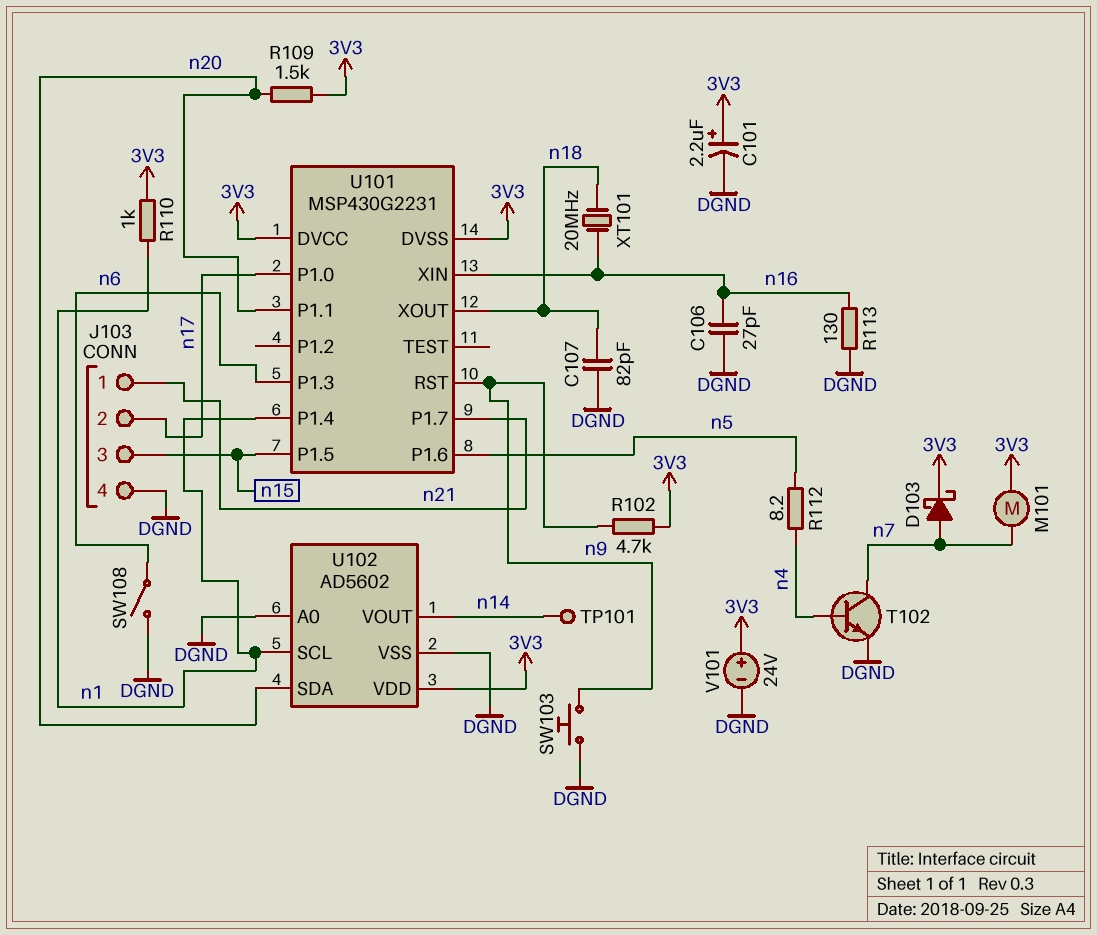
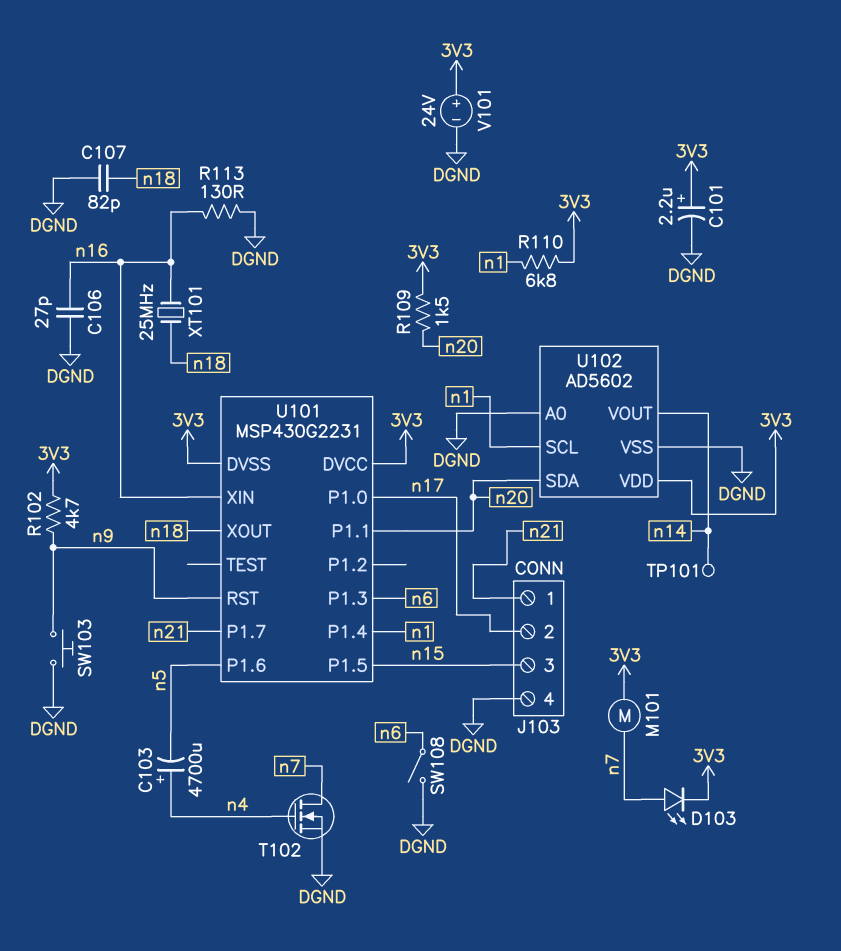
C103: none -> 4700uF (plus n4, minus n5)
D103: schottky (A n7, K 3V3) -> LED (A n7, K 3V3)
R110: 1k (3V3, n1) -> 6.8k (3V3, n1)
R112: 8.2 (n4, n5) -> none
T102: NPN (B n4, C n7, E DGND) -> NMOS (G n4, D n7, S DGND)
XT101: 20MHz (n16, n18) -> 25MHz (n16, n18)

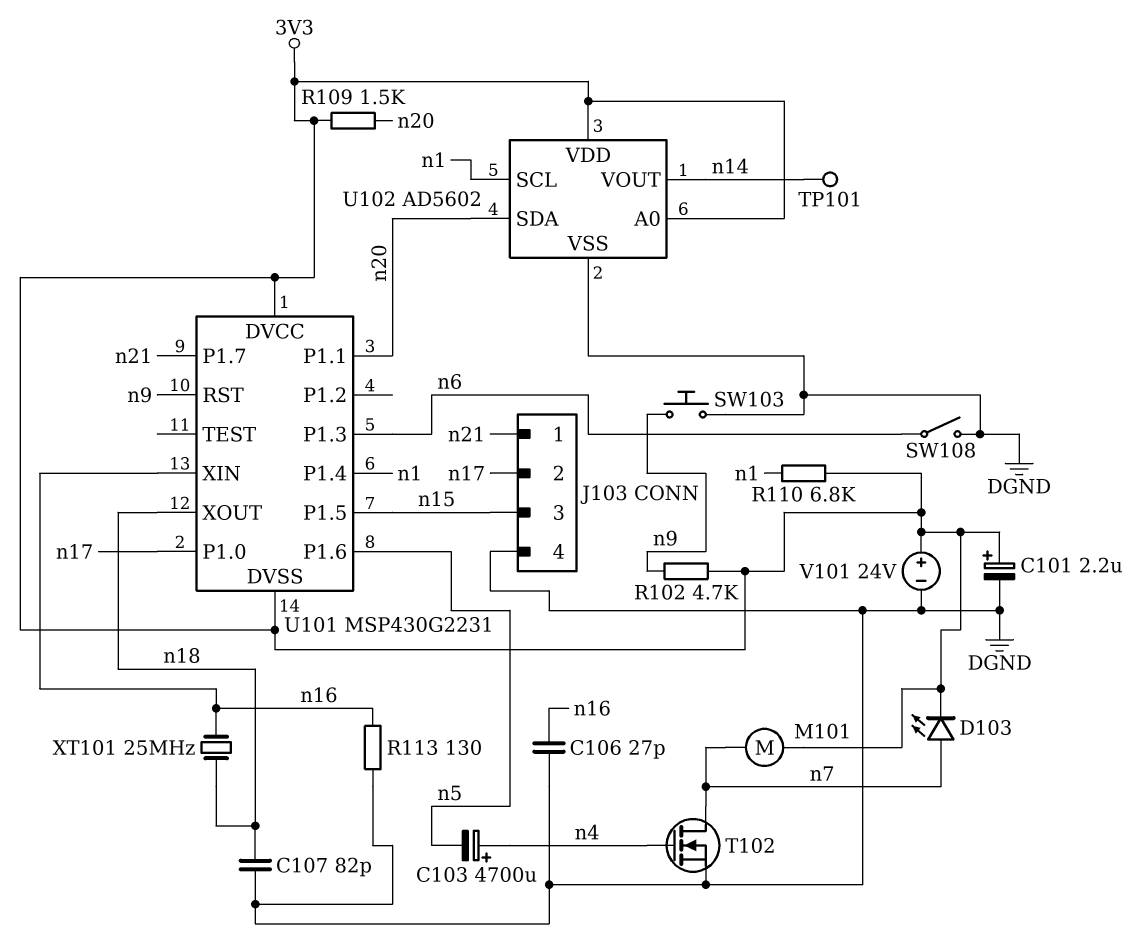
U102 pin A0: DGND -> 3V3

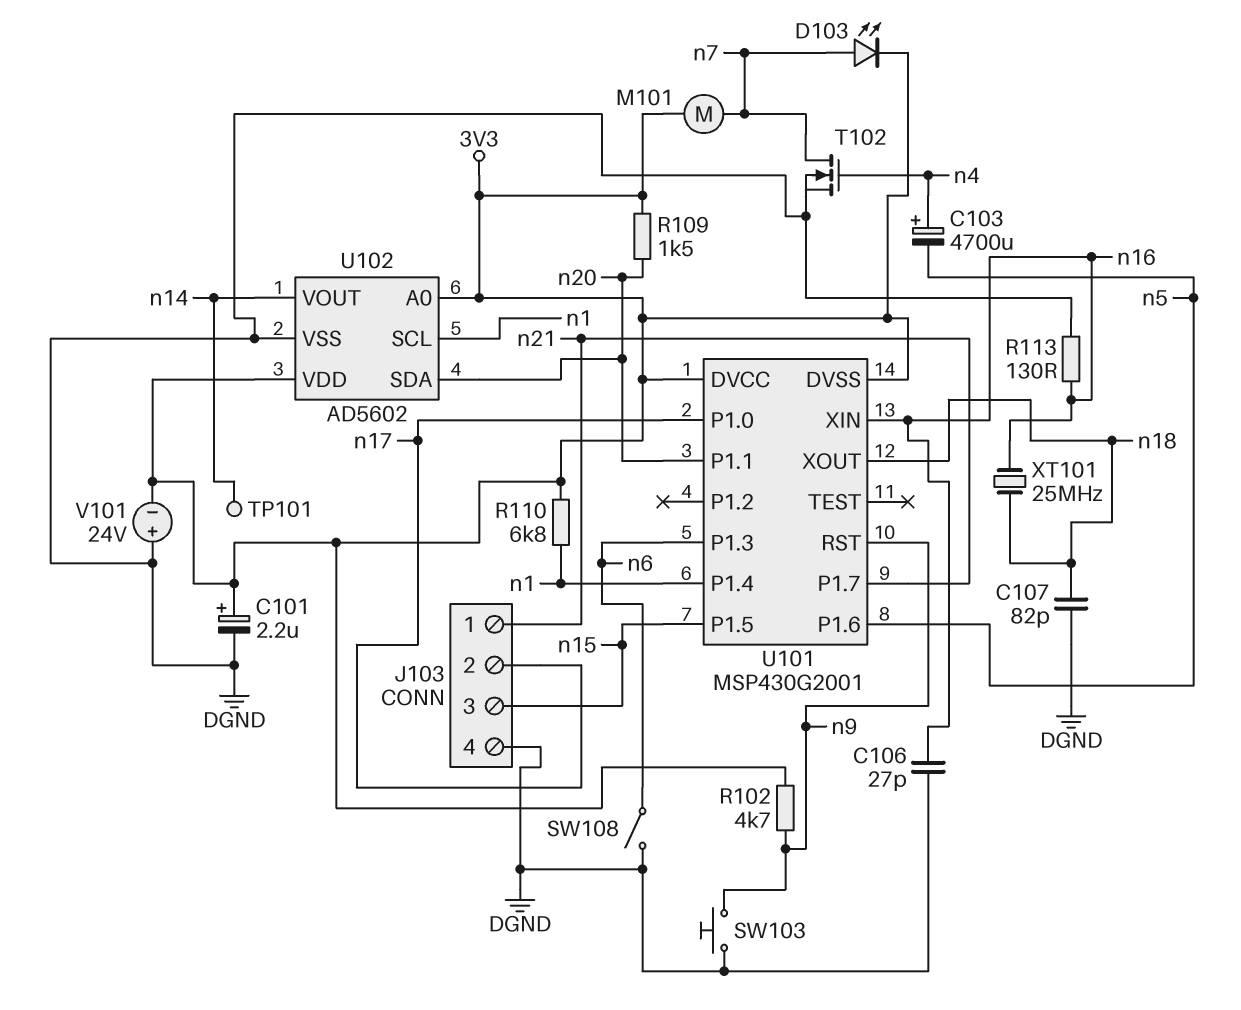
U101: MSP430G2231 -> MSP430G2001
V101: 24V (plus 3V3, minus DGND) -> 24V (plus DGND, minus 3V3)

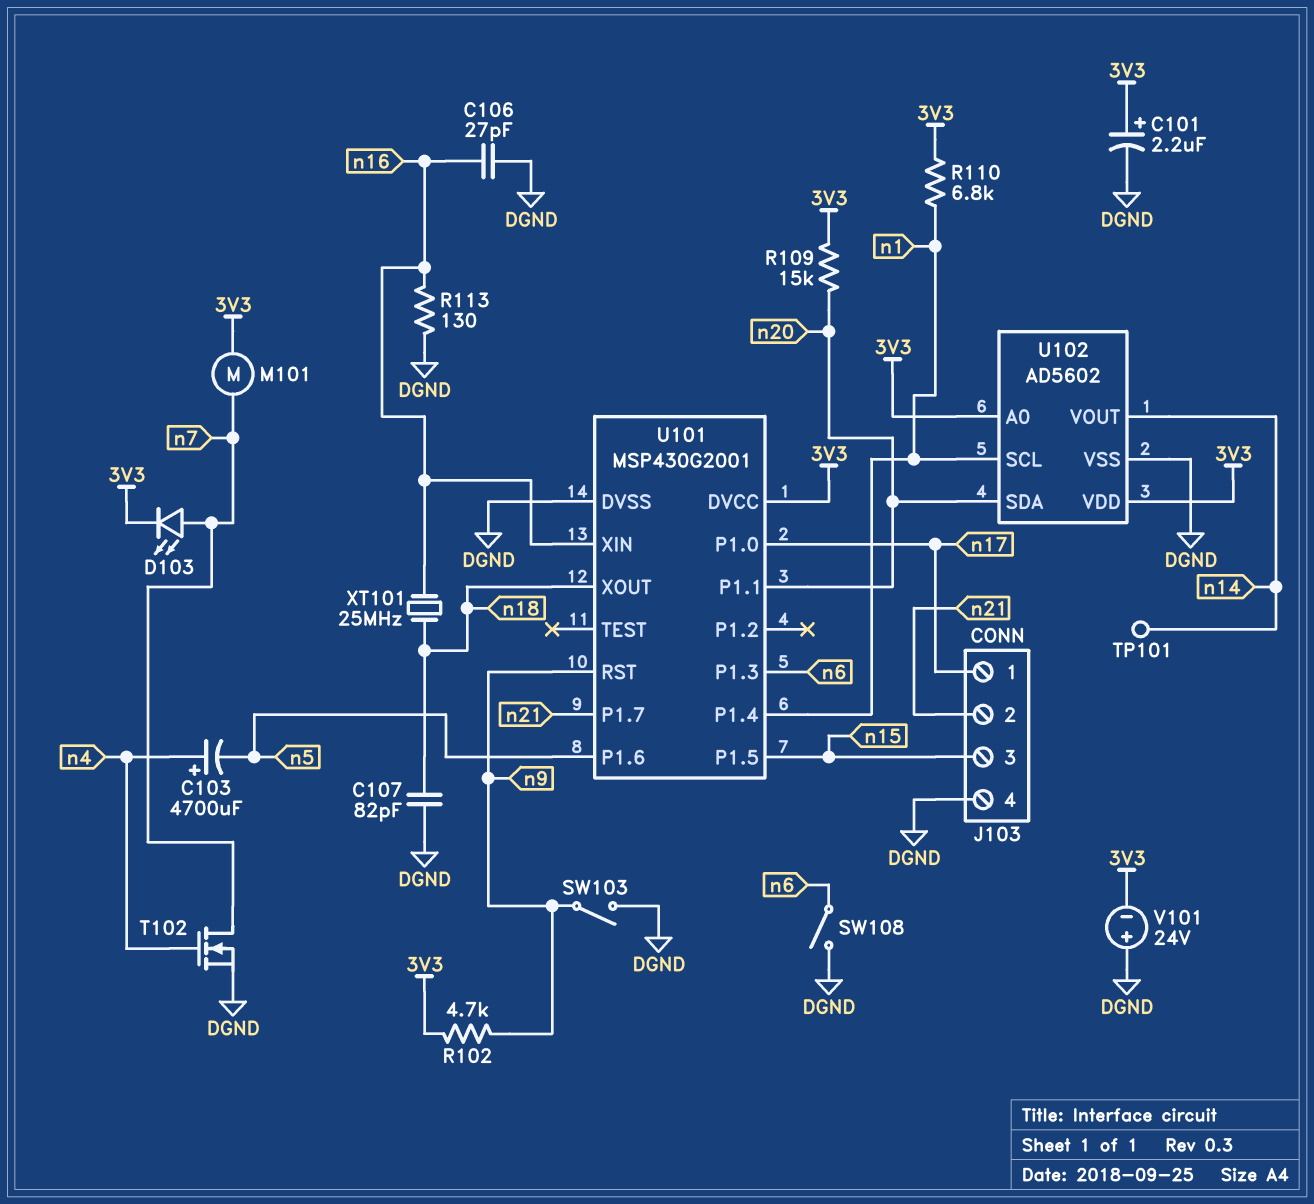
J103 pin 1: n21 -> n17
J103 pin 2: n17 -> n21
R109: 1.5k (3V3, n20) -> 15k (3V3, n20)
SW103: button (DGND, n9) -> switch (DGND, n9)
U101 pin DVSS: 3V3 -> DGND

